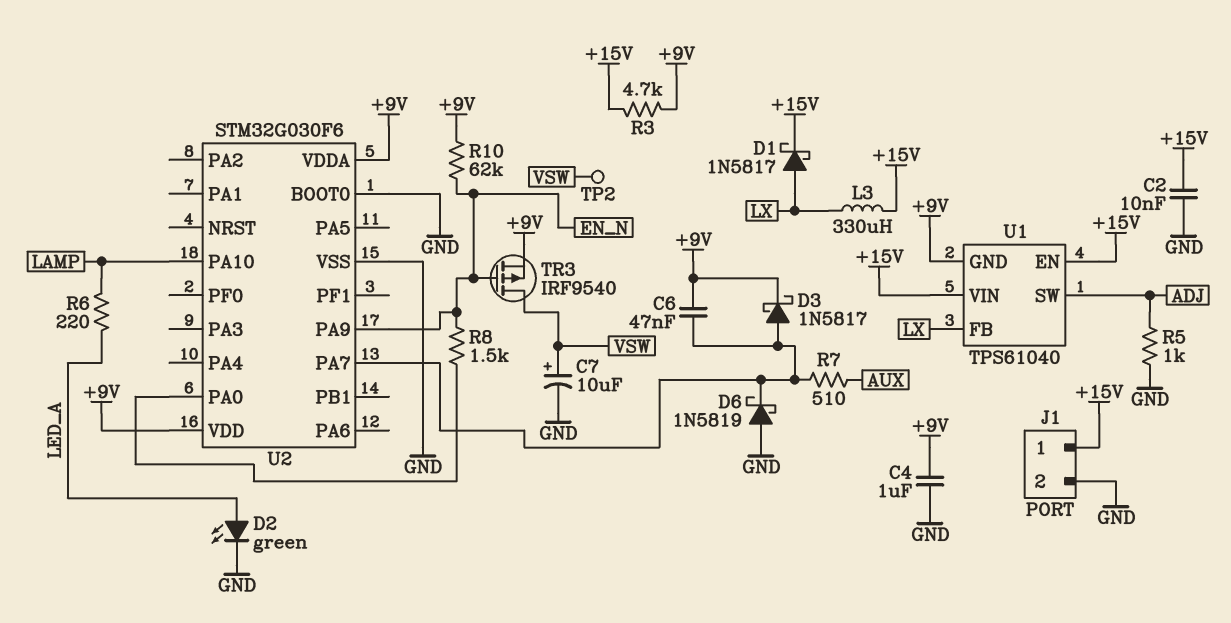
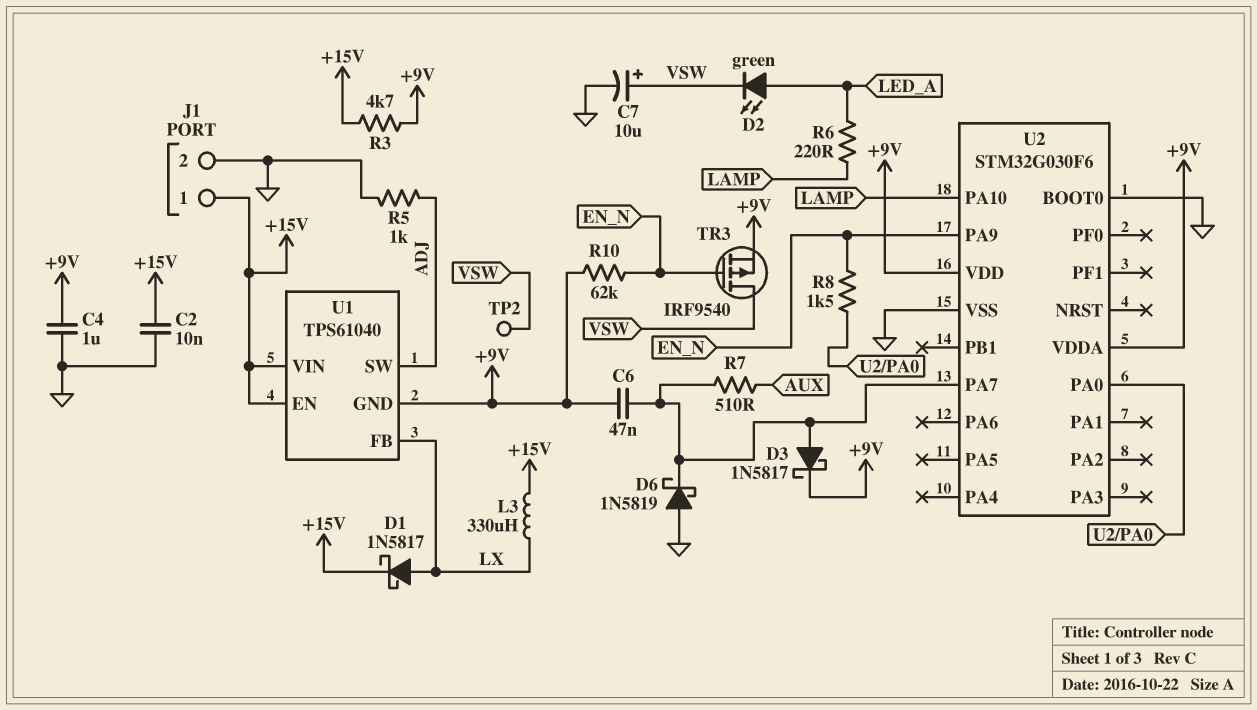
D2: LED green (A LED_A, K GND) -> LED green (A LED_A, K VSW)

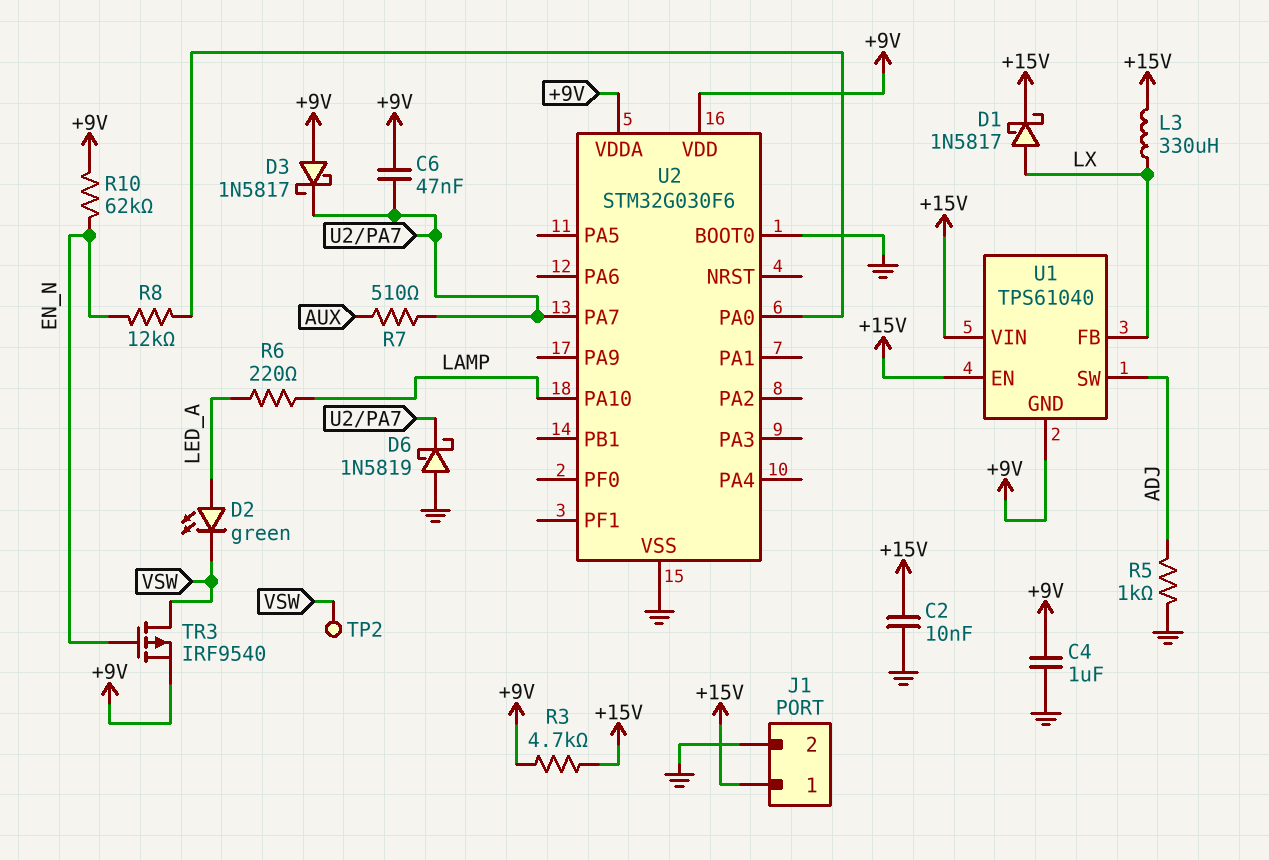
C7: 10uF (plus VSW, minus GND) -> none
D3: schottky 1N5817 (A U2/PA7, K +9V) -> schottky 1N5817 (A +9V, K U2/PA7)
R8: 1.5k (EN_N, U2/PA0) -> 12k (EN_N, U2/PA0)
U2 pin PA9: EN_N -> none

